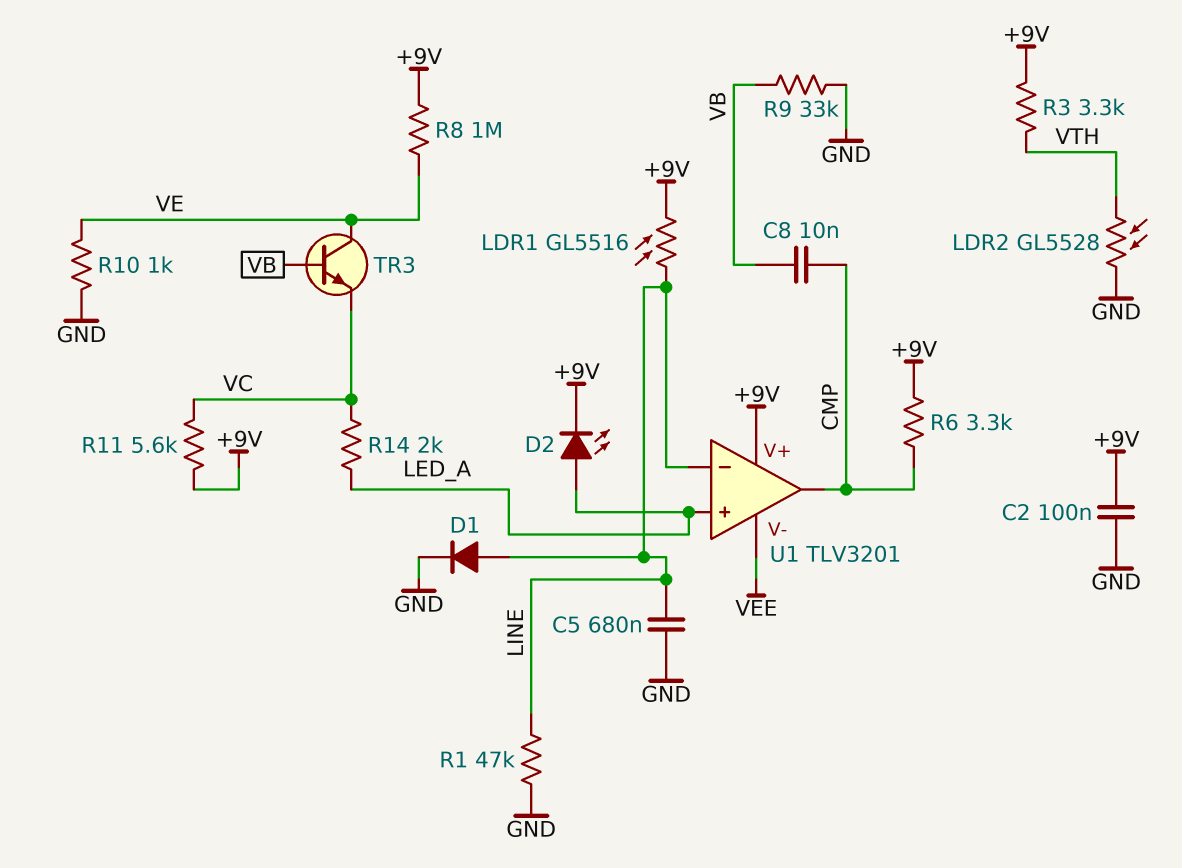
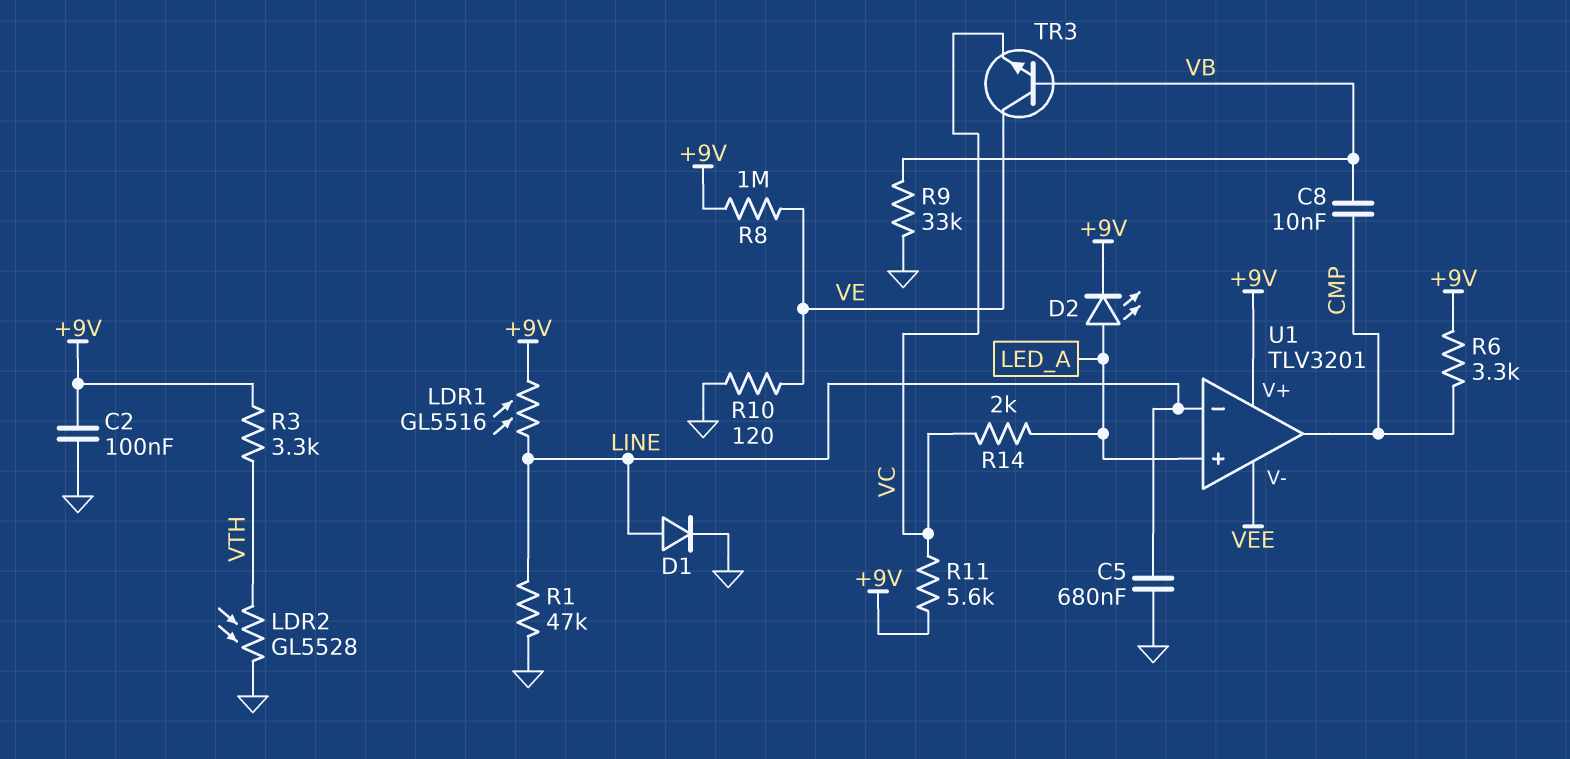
R10: 1k (GND, VE) -> 120 (GND, VE)

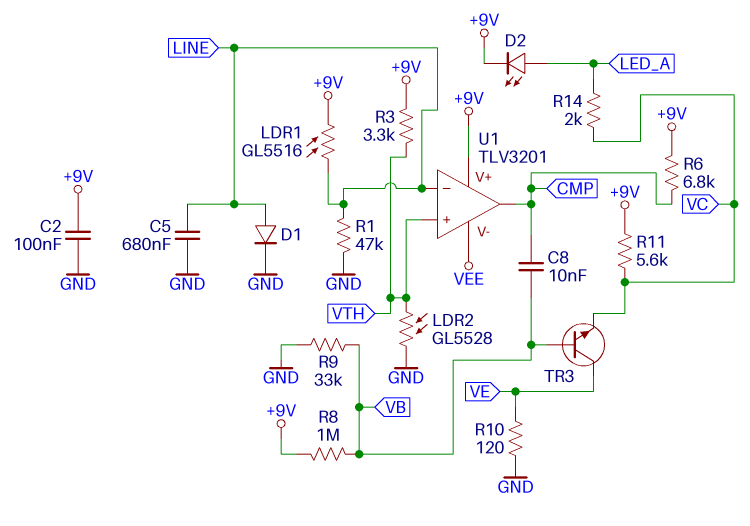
R6: 3.3k (+9V, CMP) -> 6.8k (+9V, CMP)
R8: 1M (+9V, VE) -> 1M (+9V, VB)
U1 pin in+: LED_A -> VTH

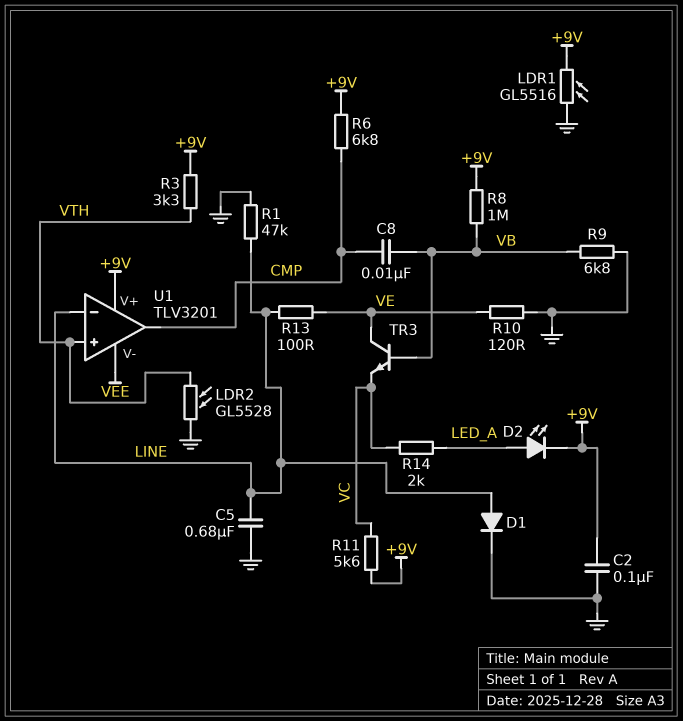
LDR1: GL5516 (+9V, LINE) -> GL5516 (+9V, GND)
R9: 33k (GND, VB) -> 6.8k (GND, VB)
R13: none -> 100 (LINE, VE)

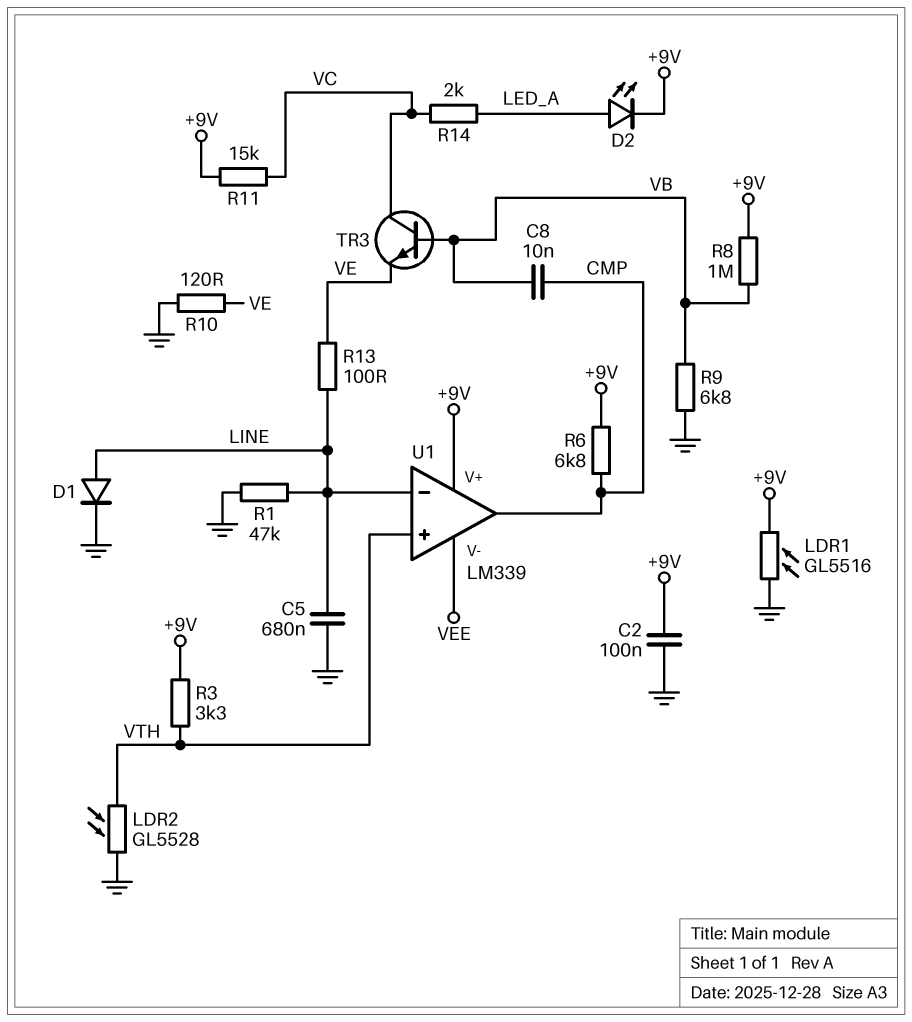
R11: 5.6k (+9V, VC) -> 15k (+9V, VC)
TR3: NPN (B VB, C VE, E VC) -> NPN (B VB, C VC, E VE)
U1: TLV3201 -> LM339

